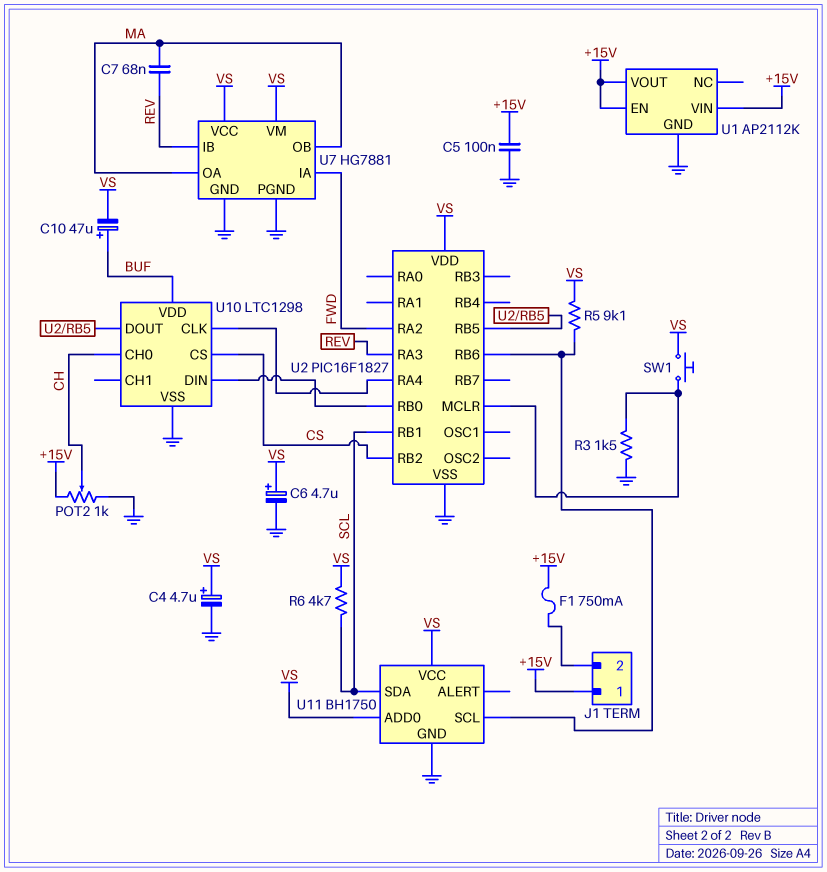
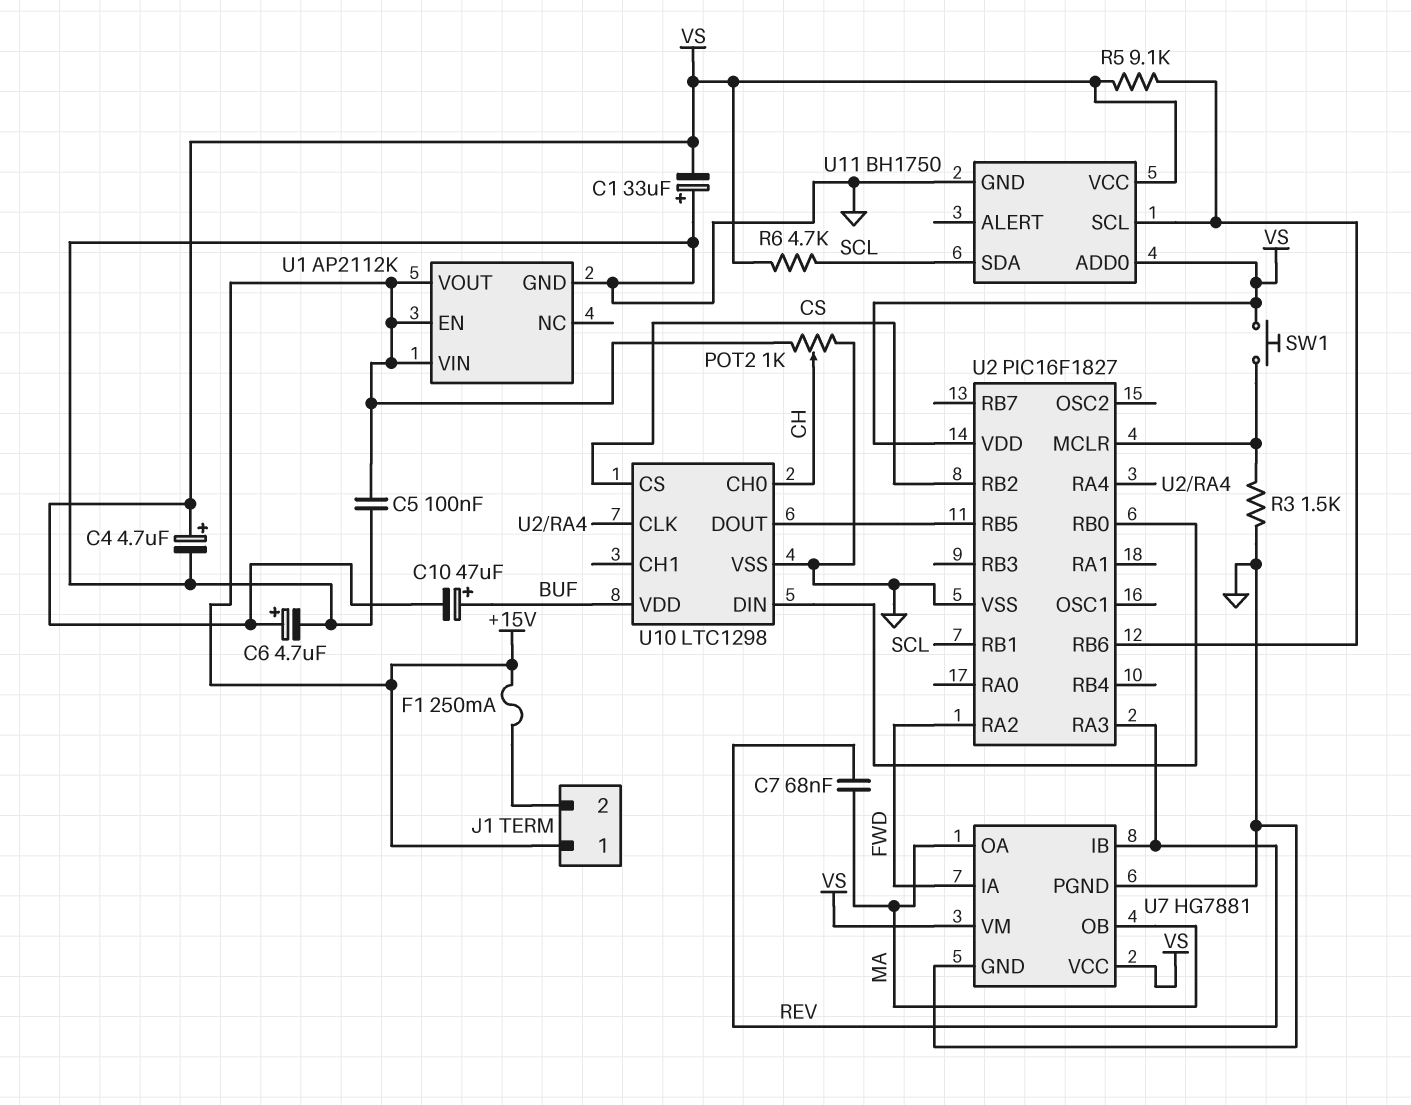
C1: none -> 33uF (plus GND, minus VS)
F1: 750mA (+15V, J1/2) -> 250mA (+15V, J1/2)

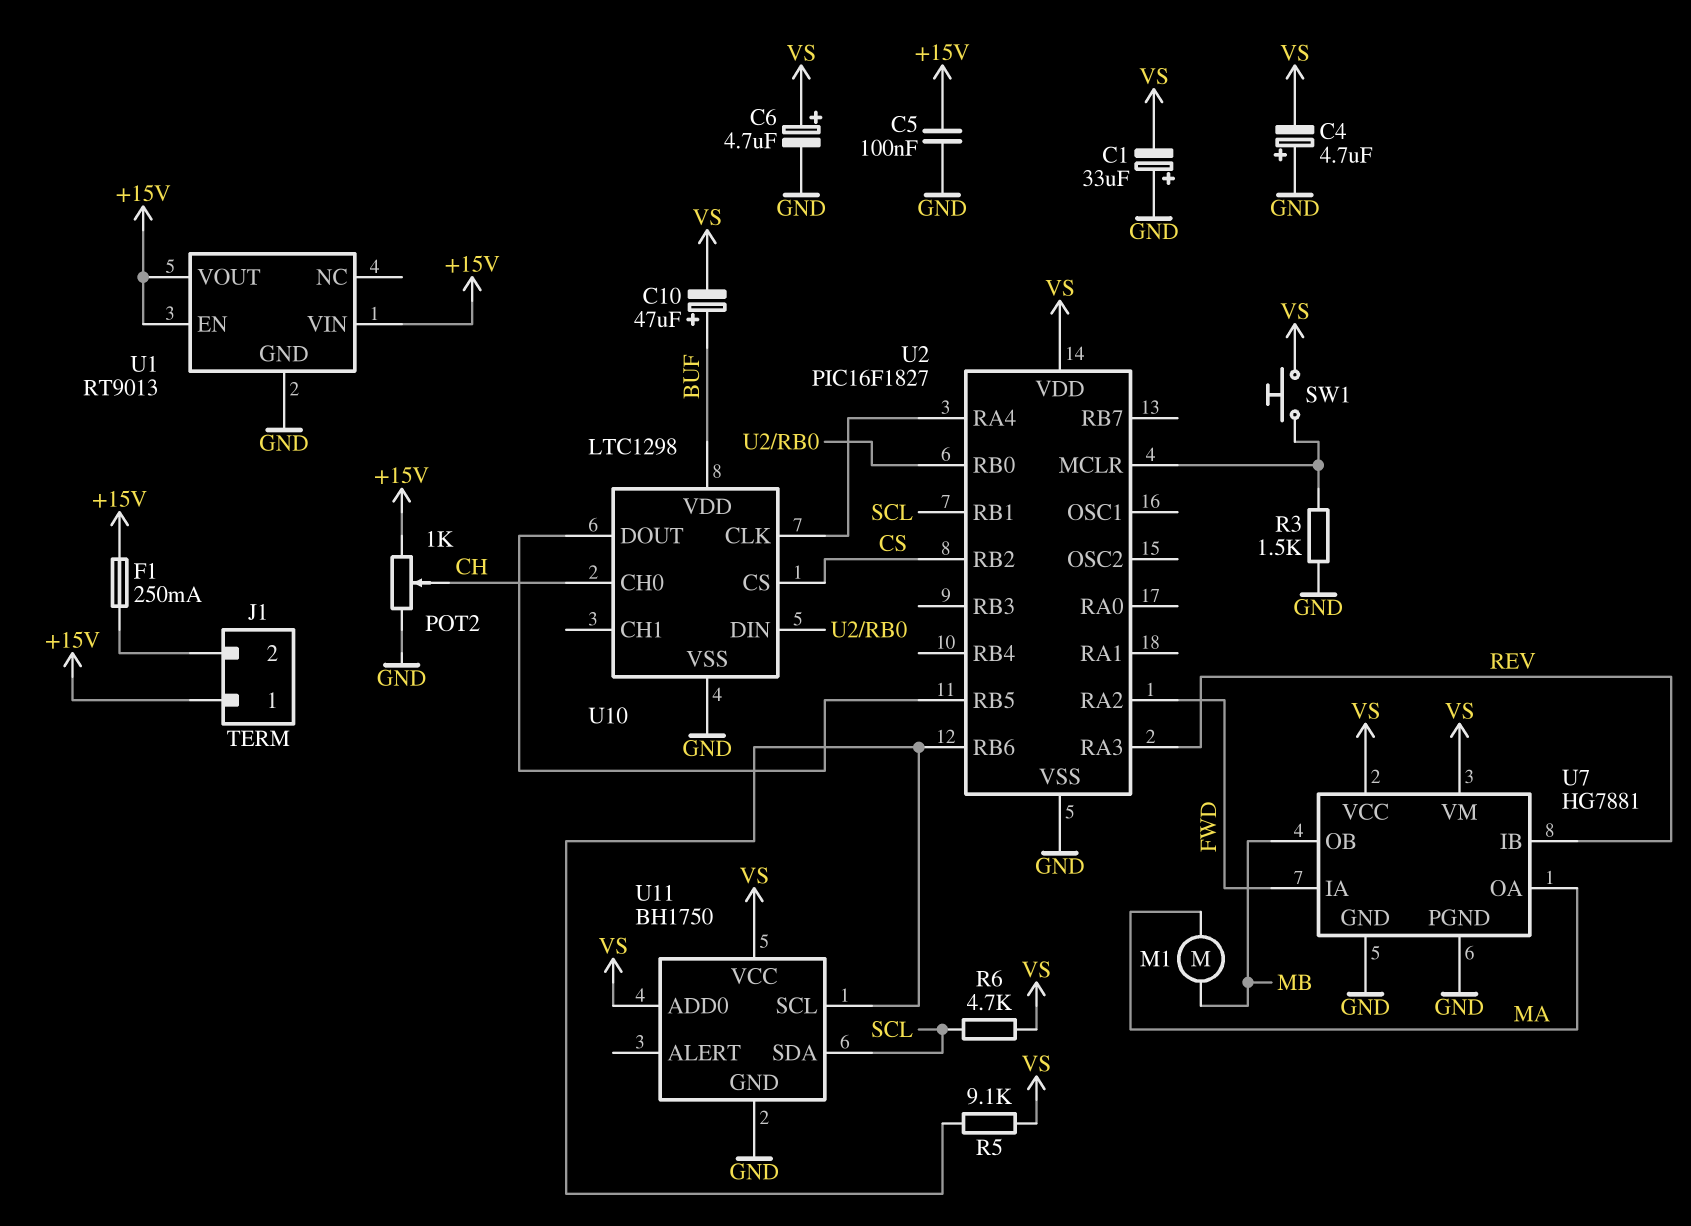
C4: 4.7uF (plus VS, minus GND) -> 4.7uF (plus GND, minus VS)
C7: 68nF (MA, REV) -> none
M1: none -> motor (MA, MB)
U1: AP2112K -> RT9013
U7 pin OB: MA -> MB

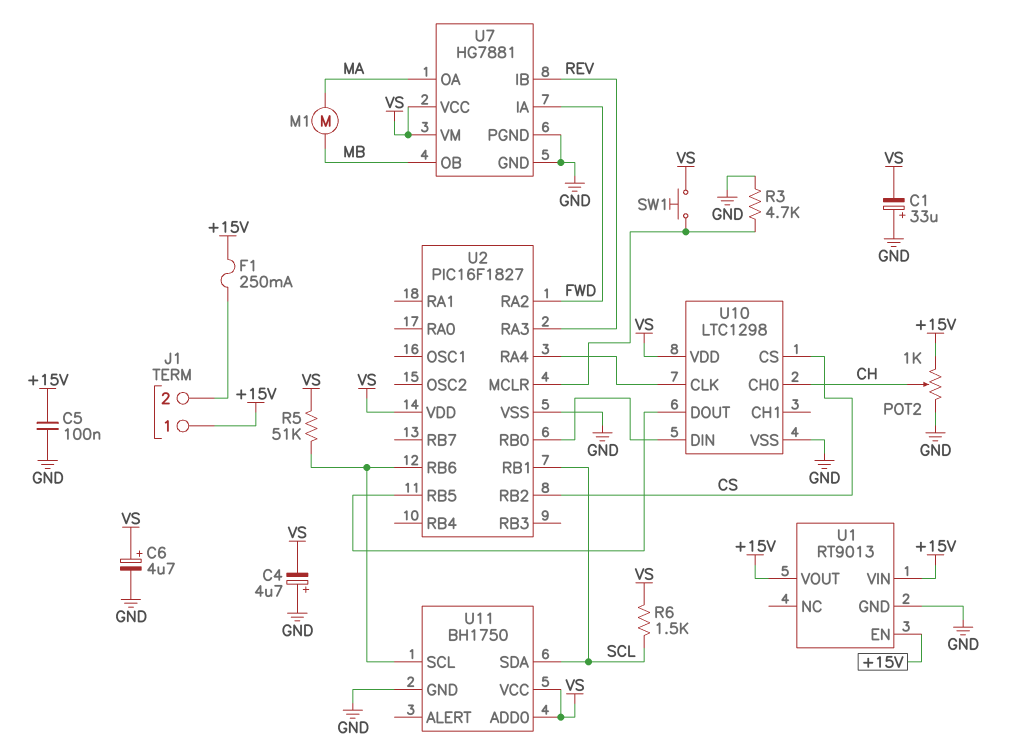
C10: 47uF (plus BUF, minus VS) -> none
R3: 1.5k (GND, U2/MCLR) -> 4.7k (GND, U2/MCLR)
R5: 9.1k (U2/RB6, VS) -> 51k (U2/RB6, VS)
R6: 4.7k (SCL, VS) -> 1.5k (SCL, VS)
U10 pin VDD: BUF -> VS

